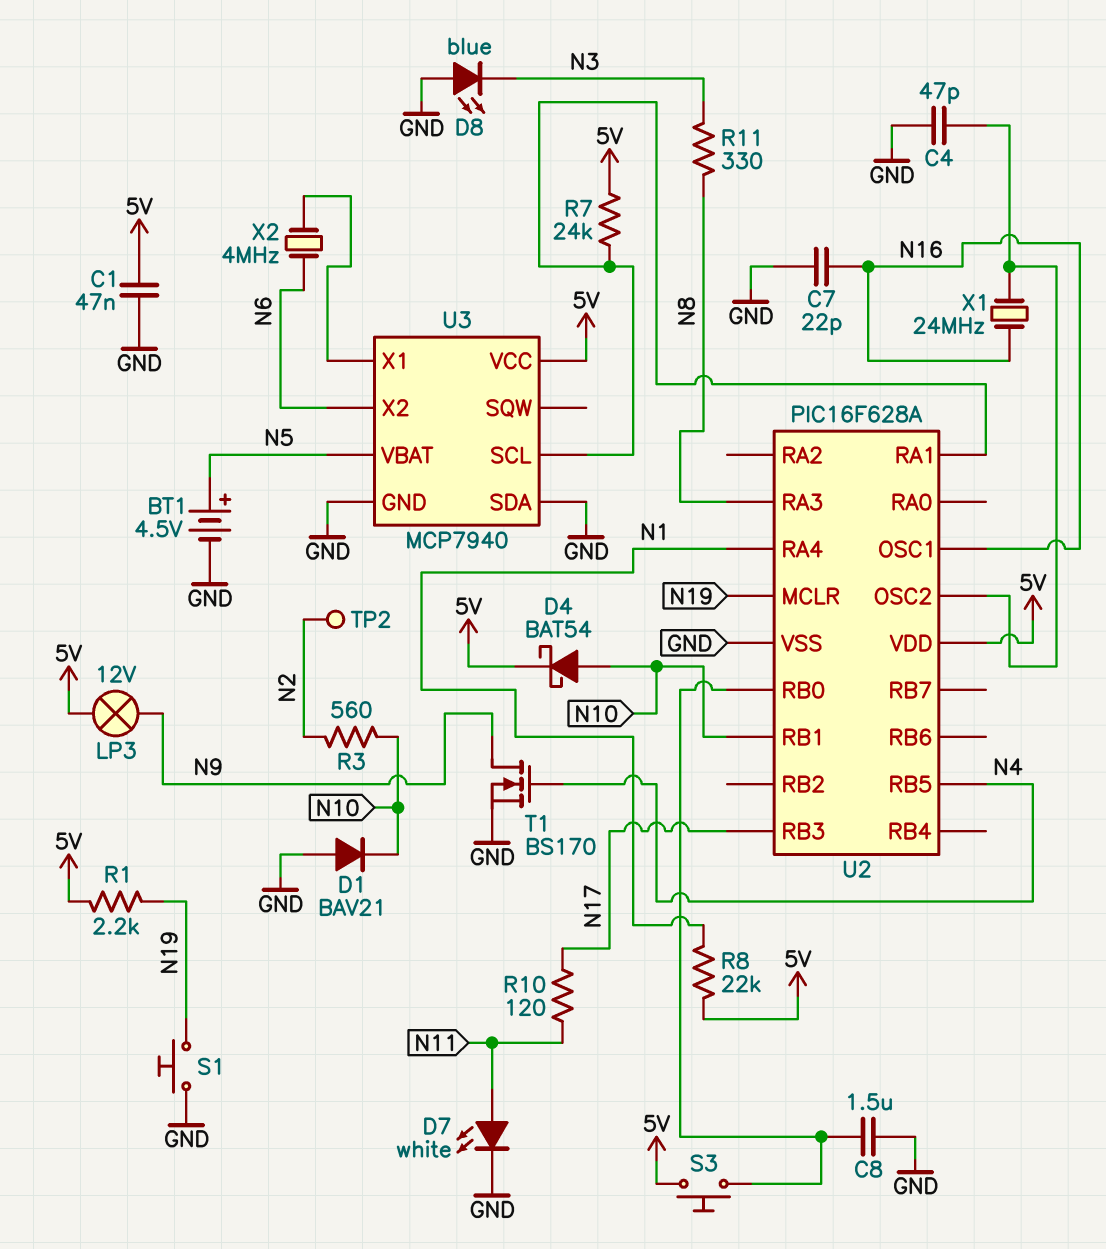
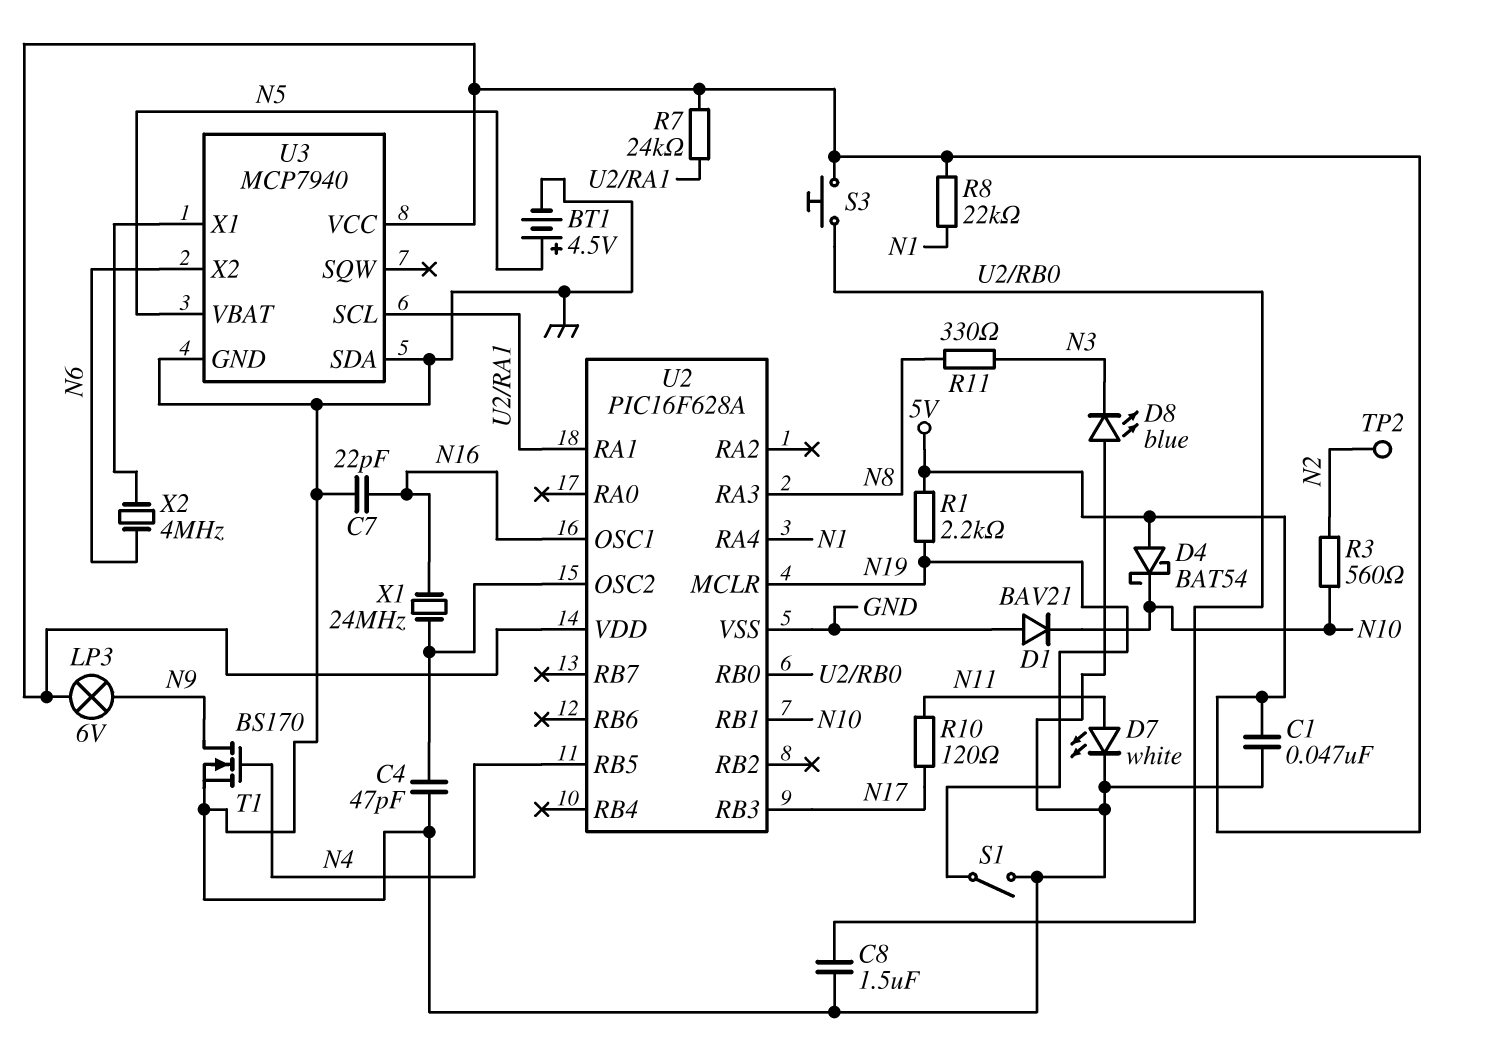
D4: schottky BAT54 (A N10, K 5V) -> schottky BAT54 (A 5V, K N10)
LP3: lamp 12V (5V, N9) -> lamp 6V (5V, N9)
S1: button (GND, N19) -> switch (GND, N19)

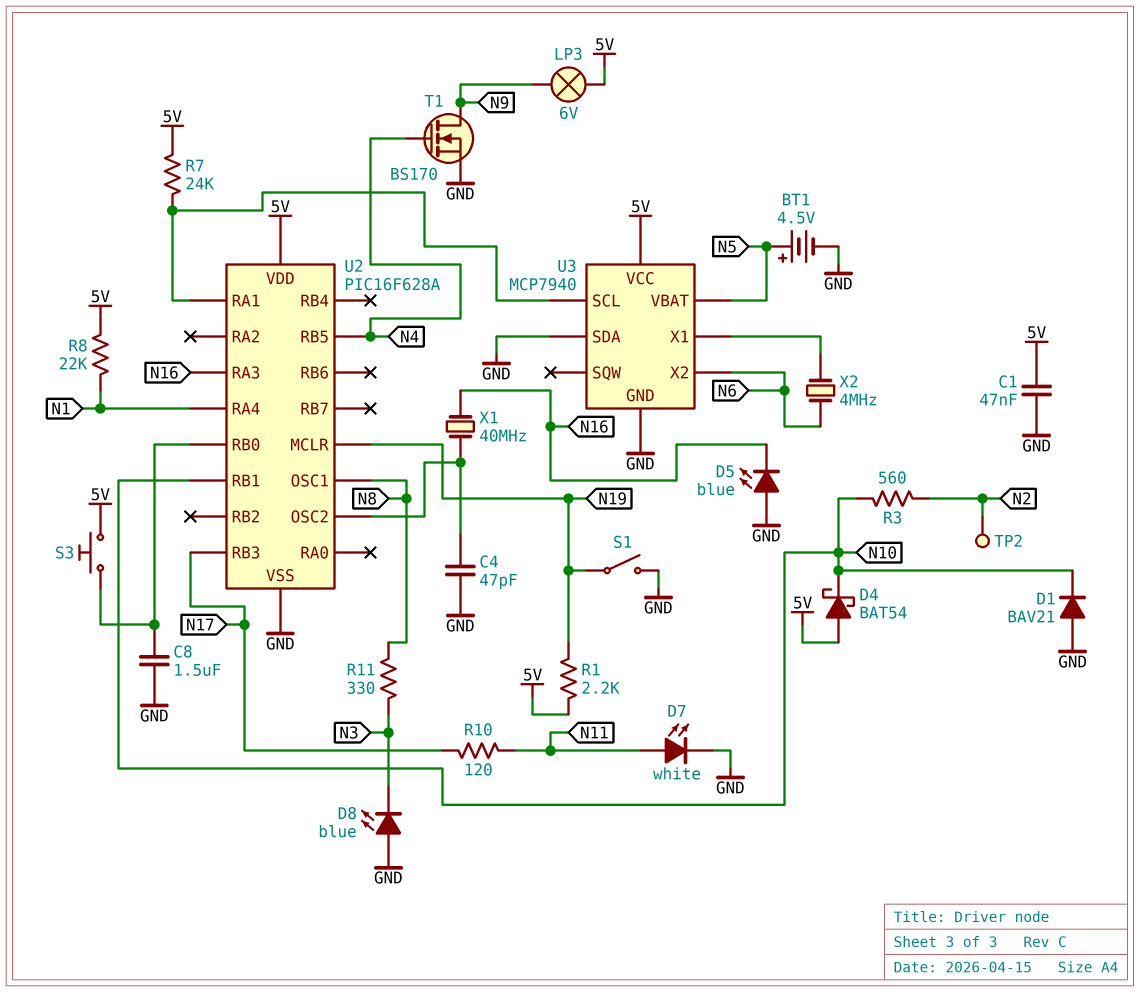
C7: 22pF (GND, N16) -> none
D5: none -> LED blue (A GND, K N16)
U2 pin OSC1: N16 -> N8
U2 pin RA3: N8 -> N16
X1: 24MHz (N16, U2/OSC2) -> 40MHz (N16, U2/OSC2)

